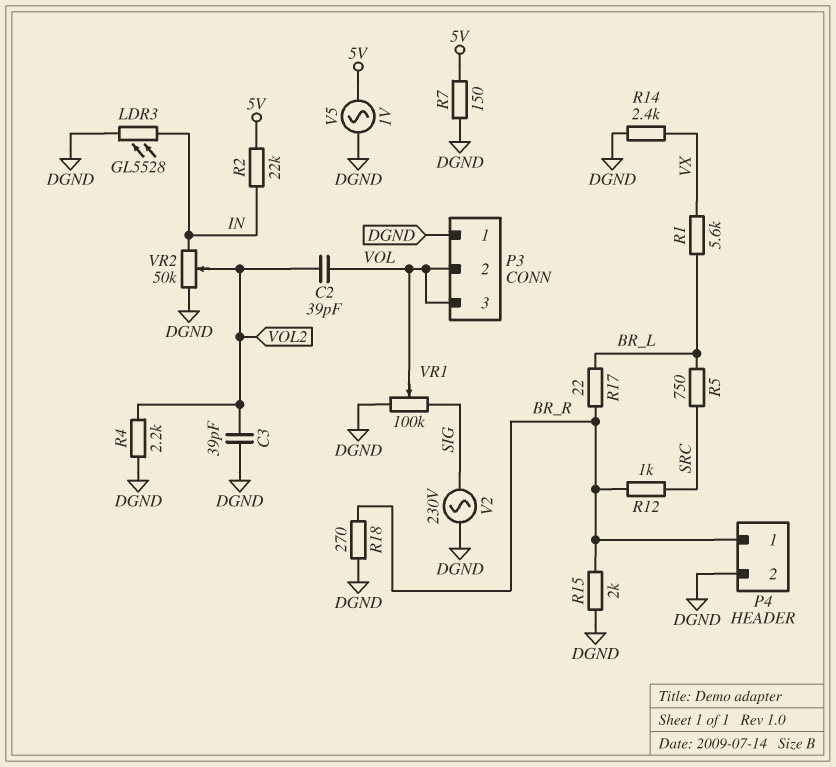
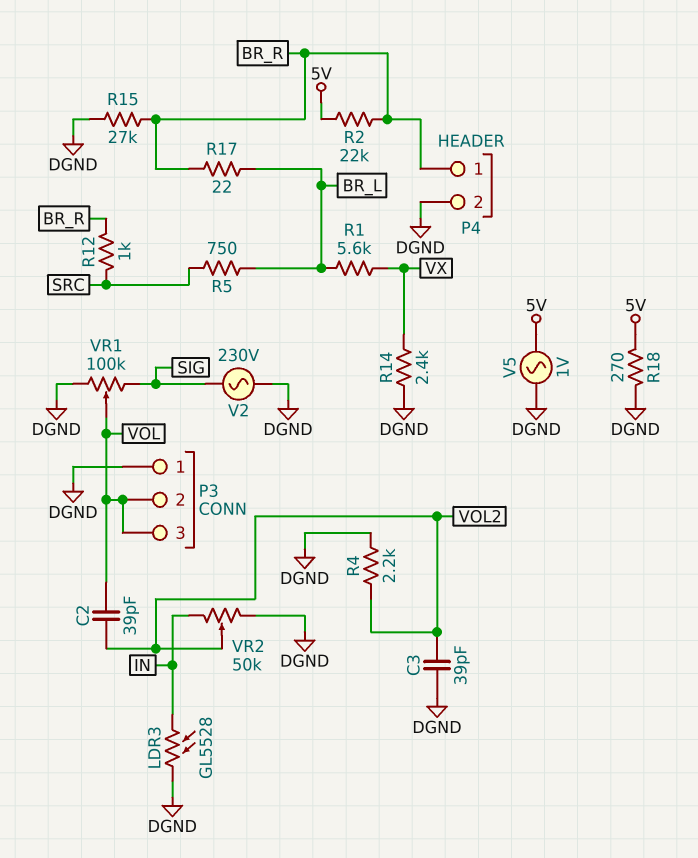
R2: 22k (5V, IN) -> 22k (5V, BR_R)
R7: 150 (5V, DGND) -> none
R15: 2k (BR_R, DGND) -> 27k (BR_R, DGND)
R18: 270 (BR_R, DGND) -> 270 (5V, DGND)

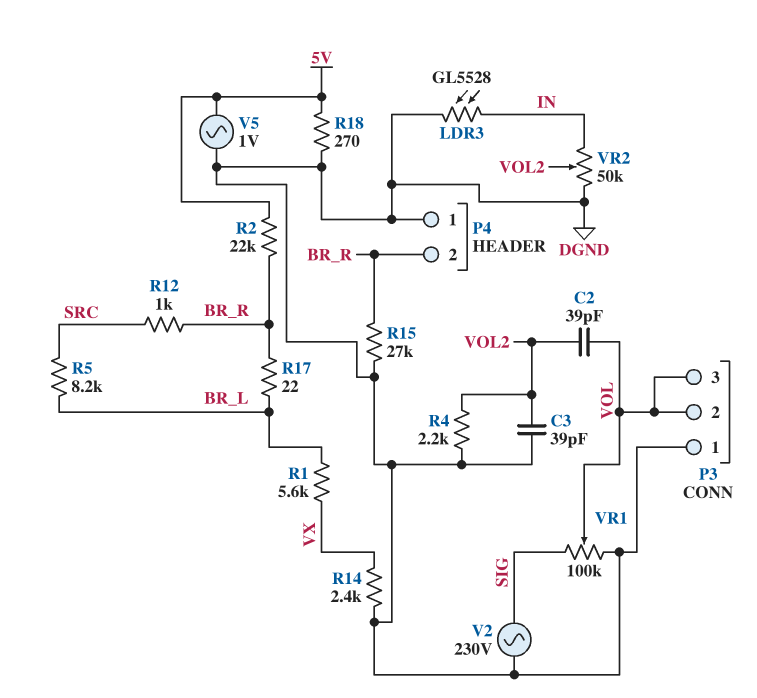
P4 pin 1: BR_R -> DGND
P4 pin 2: DGND -> BR_R
R5: 750 (BR_L, SRC) -> 8.2k (BR_L, SRC)

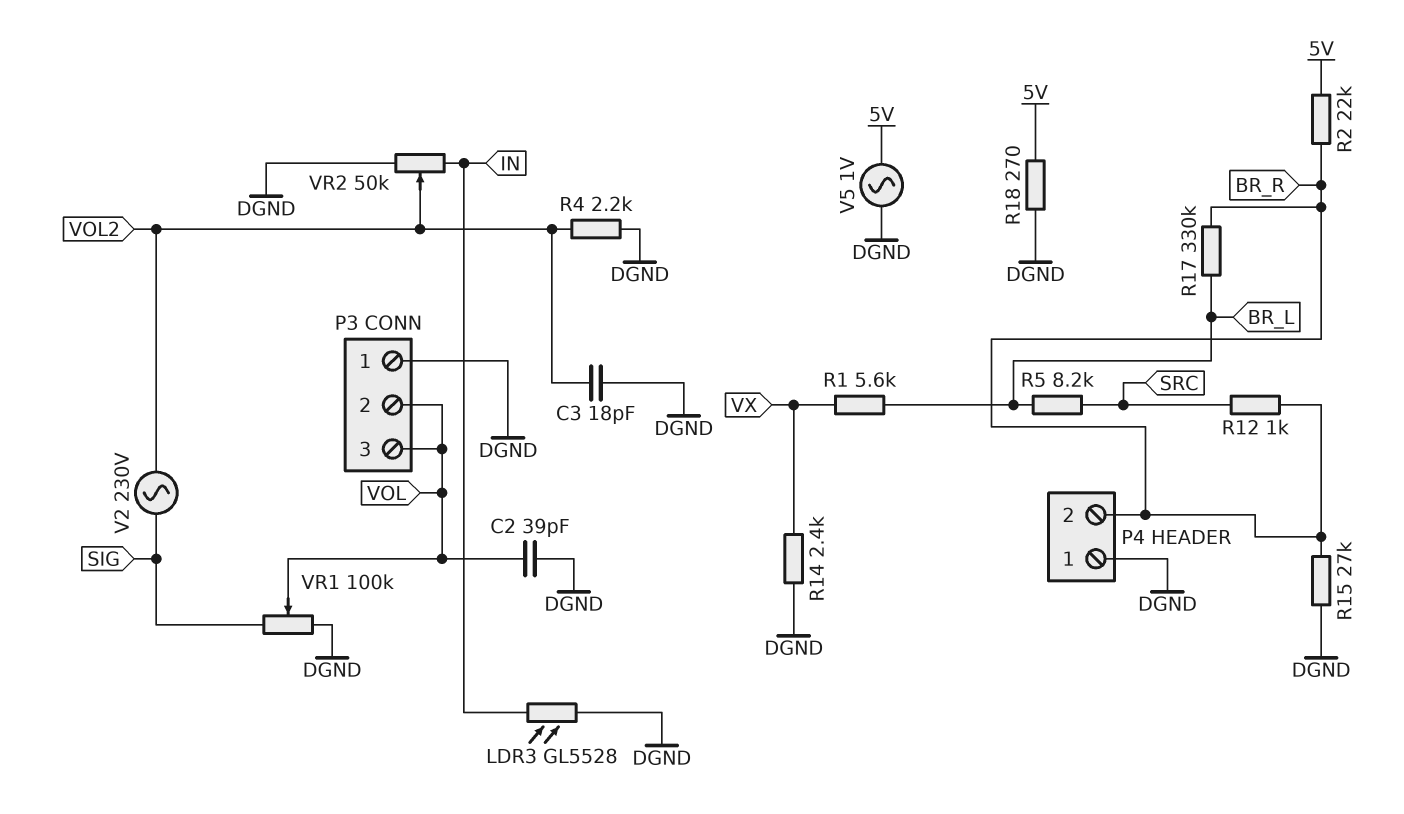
C2: 39pF (VOL, VOL2) -> 39pF (DGND, VOL)
C3: 39pF (DGND, VOL2) -> 18pF (DGND, VOL2)
R17: 22 (BR_L, BR_R) -> 330k (BR_L, BR_R)
V2: AC 230V (DGND, SIG) -> AC 230V (SIG, VOL2)

